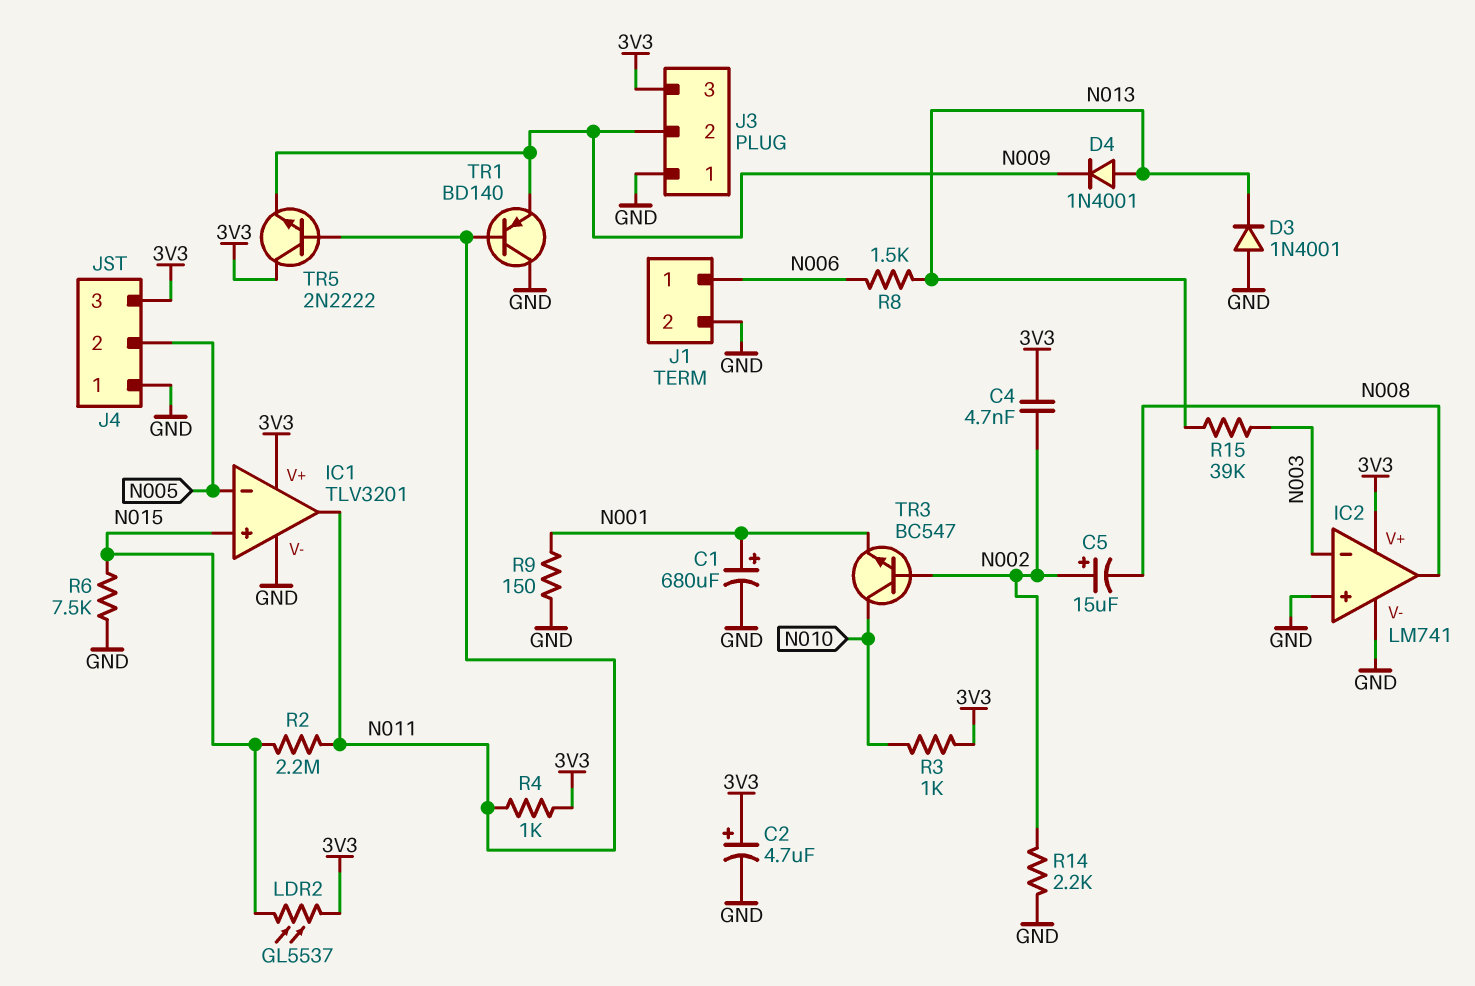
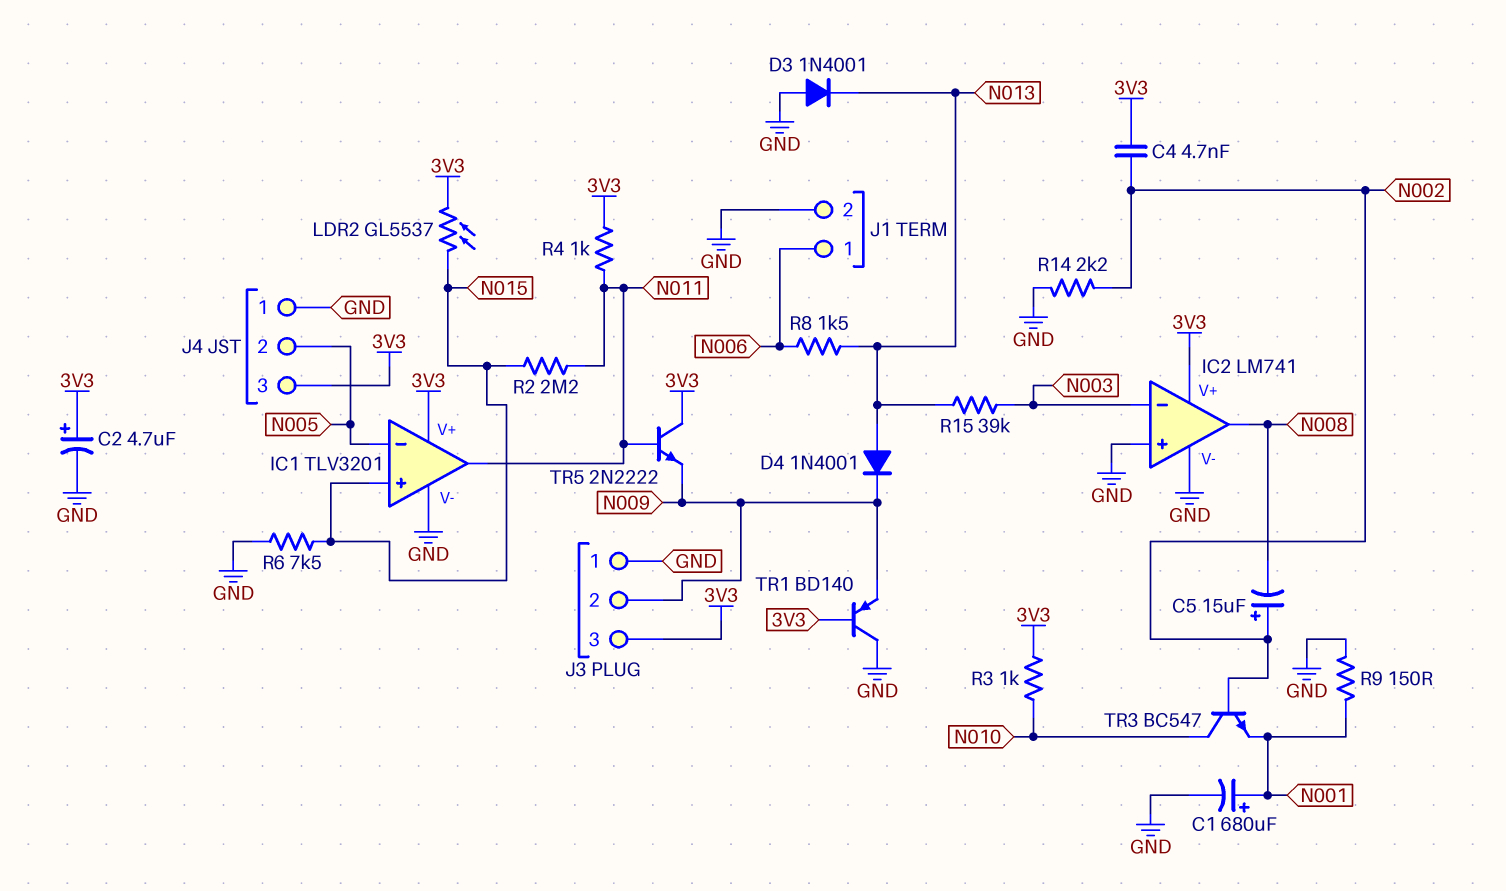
TR1: PNP BD140 (B N011, C GND, E N009) -> PNP BD140 (B 3V3, C GND, E N009)

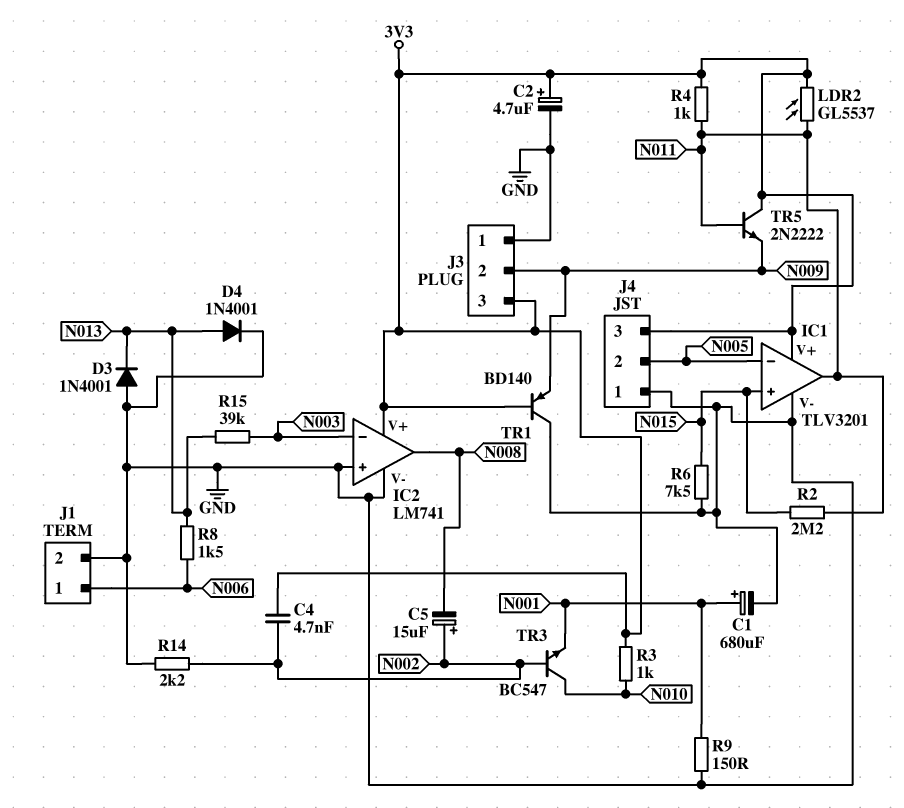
D4: diode 1N4001 (A N013, K N009) -> diode 1N4001 (A N013, K GND)
LDR2: GL5537 (3V3, N015) -> GL5537 (3V3, N011)

